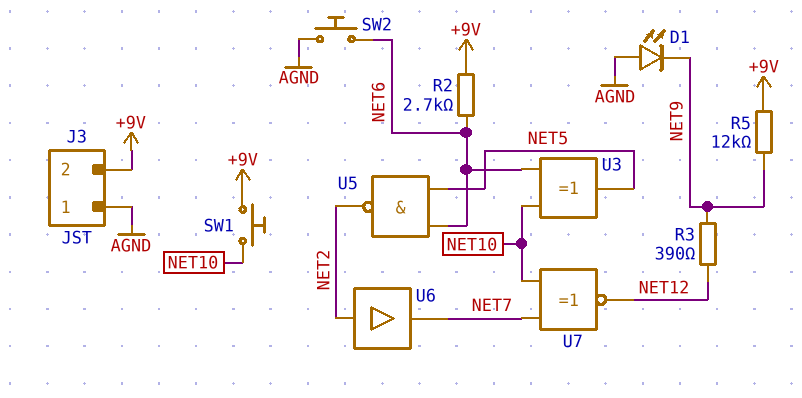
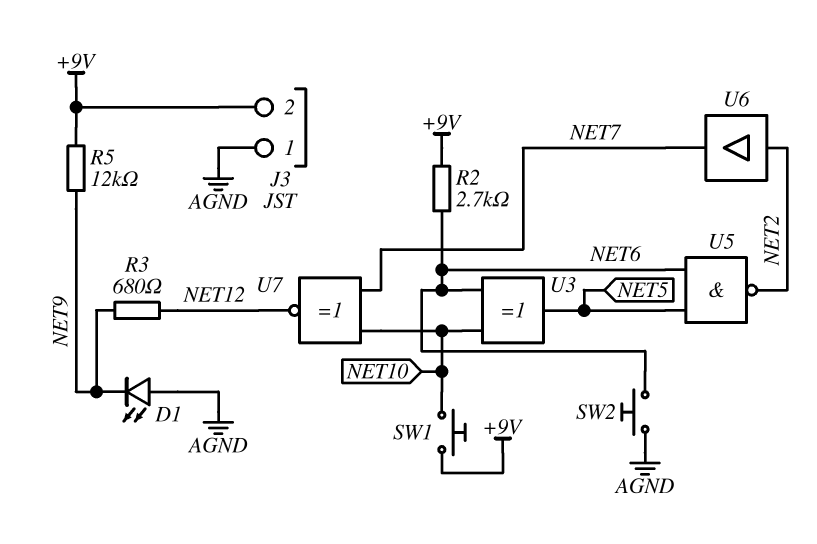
R3: 390 (NET9, NET12) -> 680 (NET9, NET12)

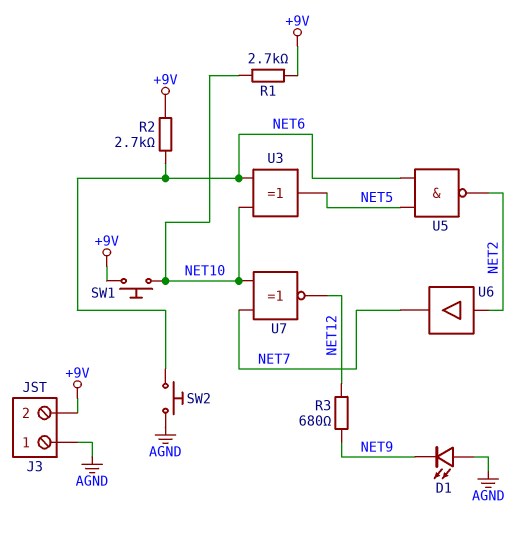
R1: none -> 2.7k (+9V, NET10)
R5: 12k (+9V, NET9) -> none

